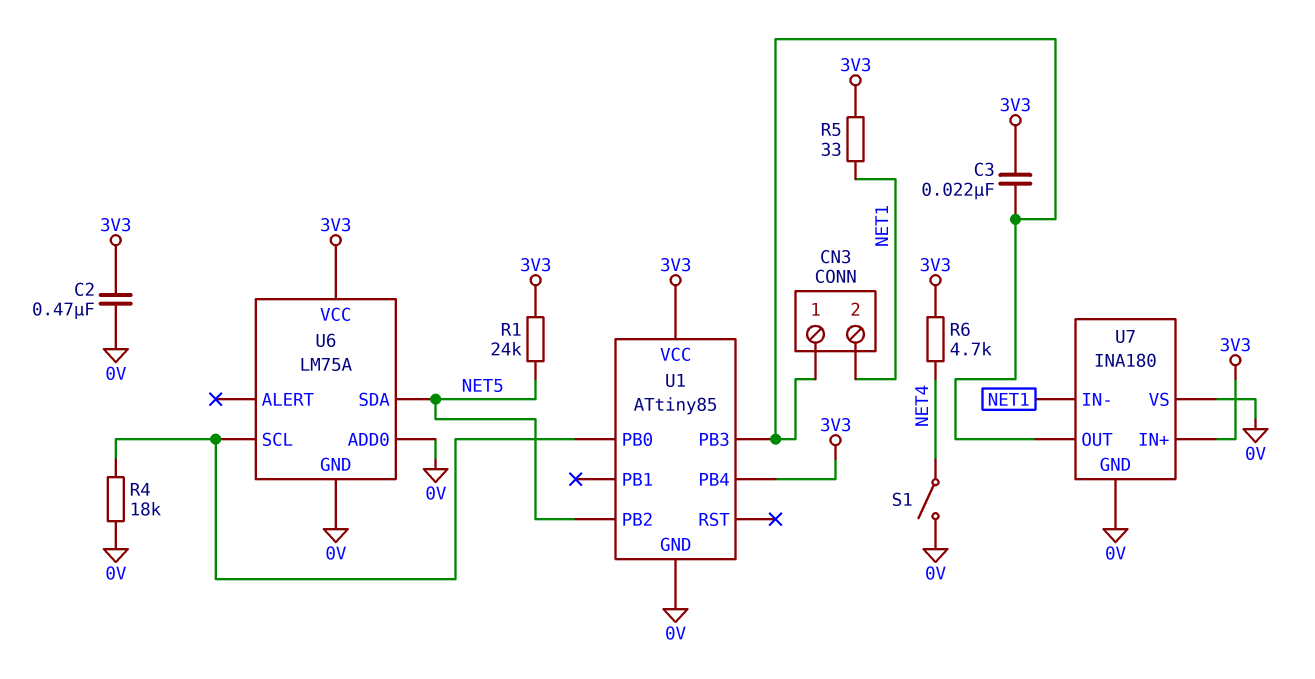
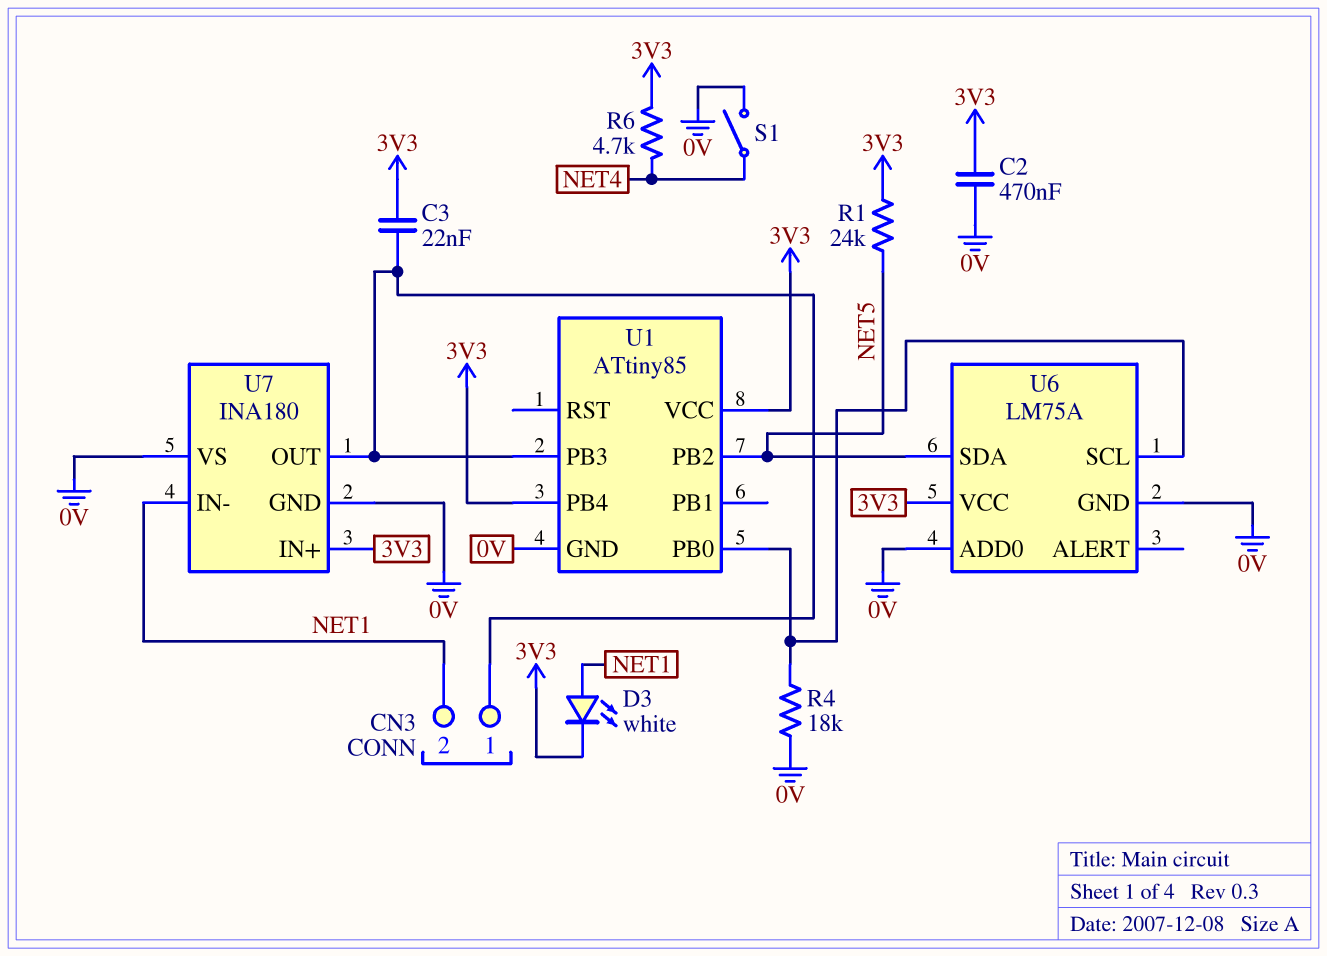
D3: none -> LED white (A NET1, K 3V3)
R5: 33 (3V3, NET1) -> none

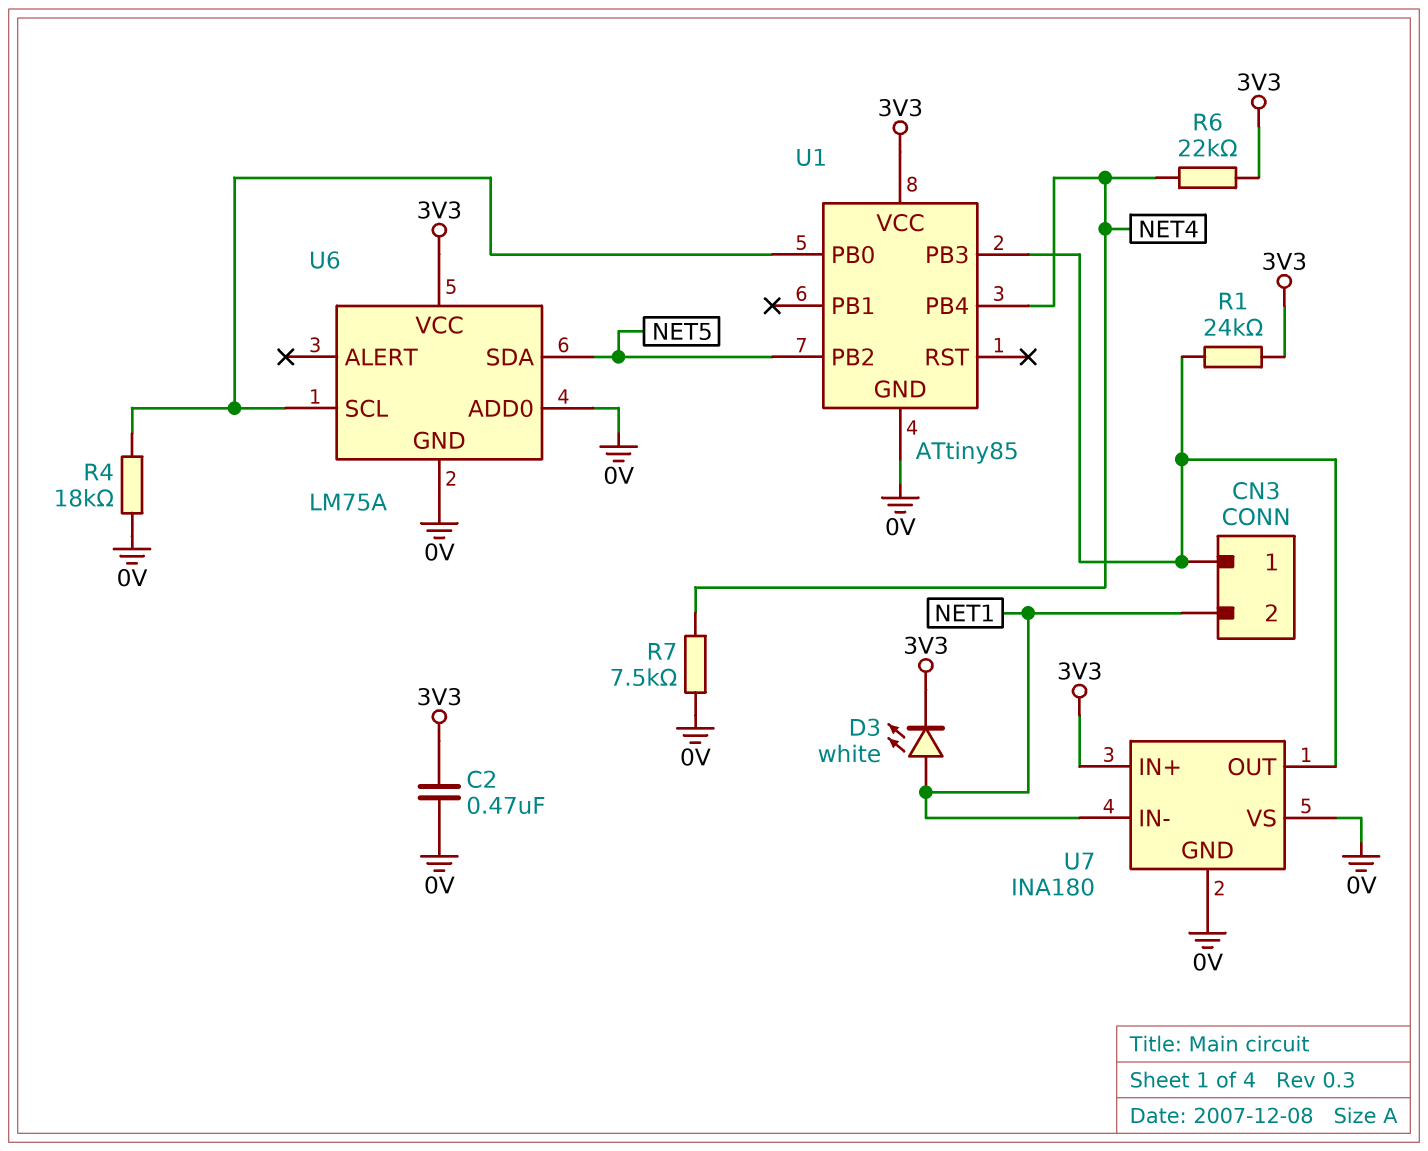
C3: 22nF (3V3, CN3/1) -> none
R1: 24k (3V3, NET5) -> 24k (3V3, CN3/1)
R6: 4.7k (3V3, NET4) -> 22k (3V3, NET4)
R7: none -> 7.5k (0V, NET4)
S1: switch (0V, NET4) -> none
U1 pin PB4: 3V3 -> NET4

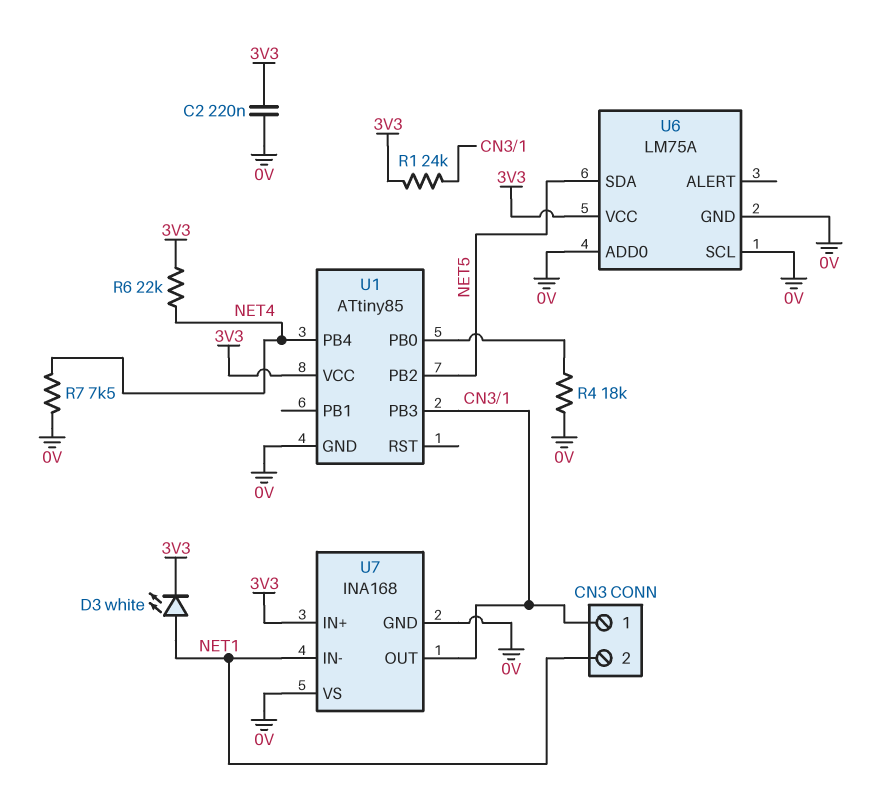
C2: 470nF (0V, 3V3) -> 220nF (0V, 3V3)
U6 pin SCL: U1/PB0 -> 0V
U7: INA180 -> INA168

